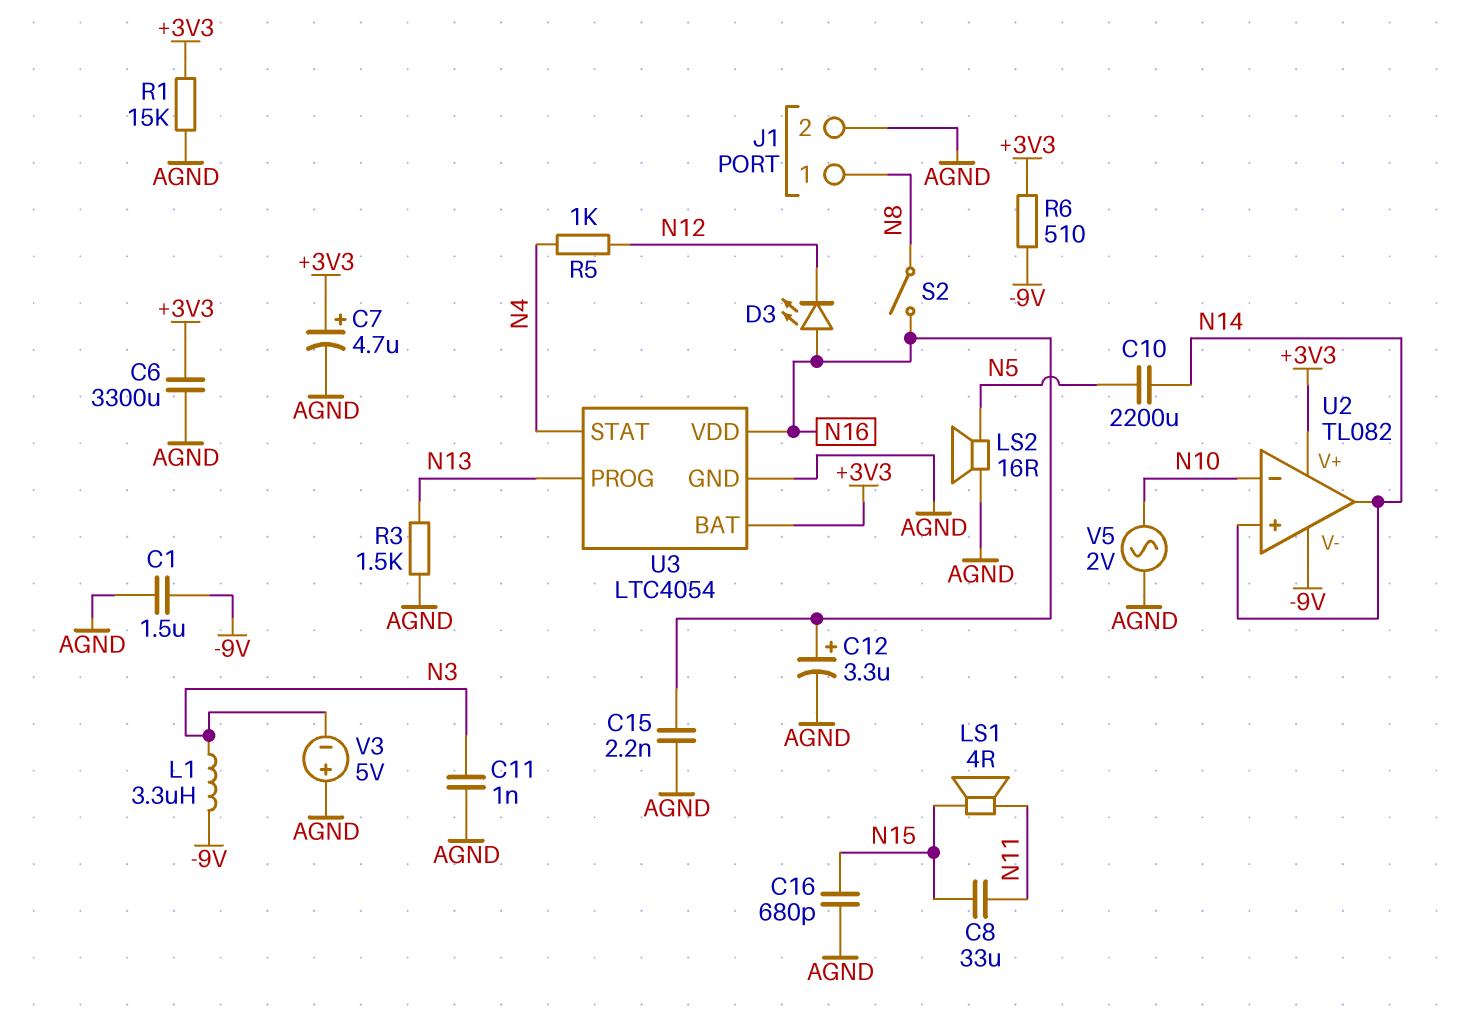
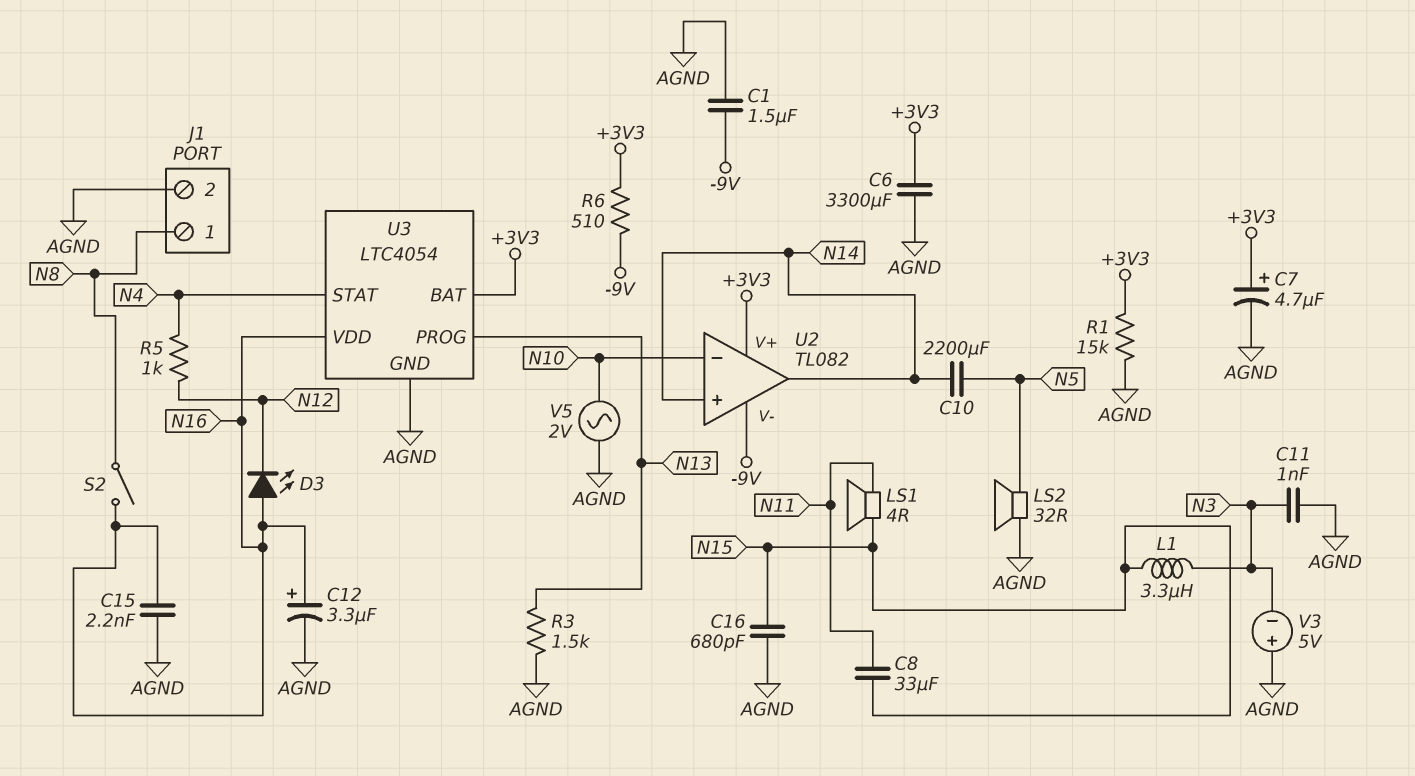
L1: 3.3uH (-9V, N3) -> 3.3uH (N3, N15)
LS2: speaker 16R (AGND, N5) -> speaker 32R (AGND, N5)

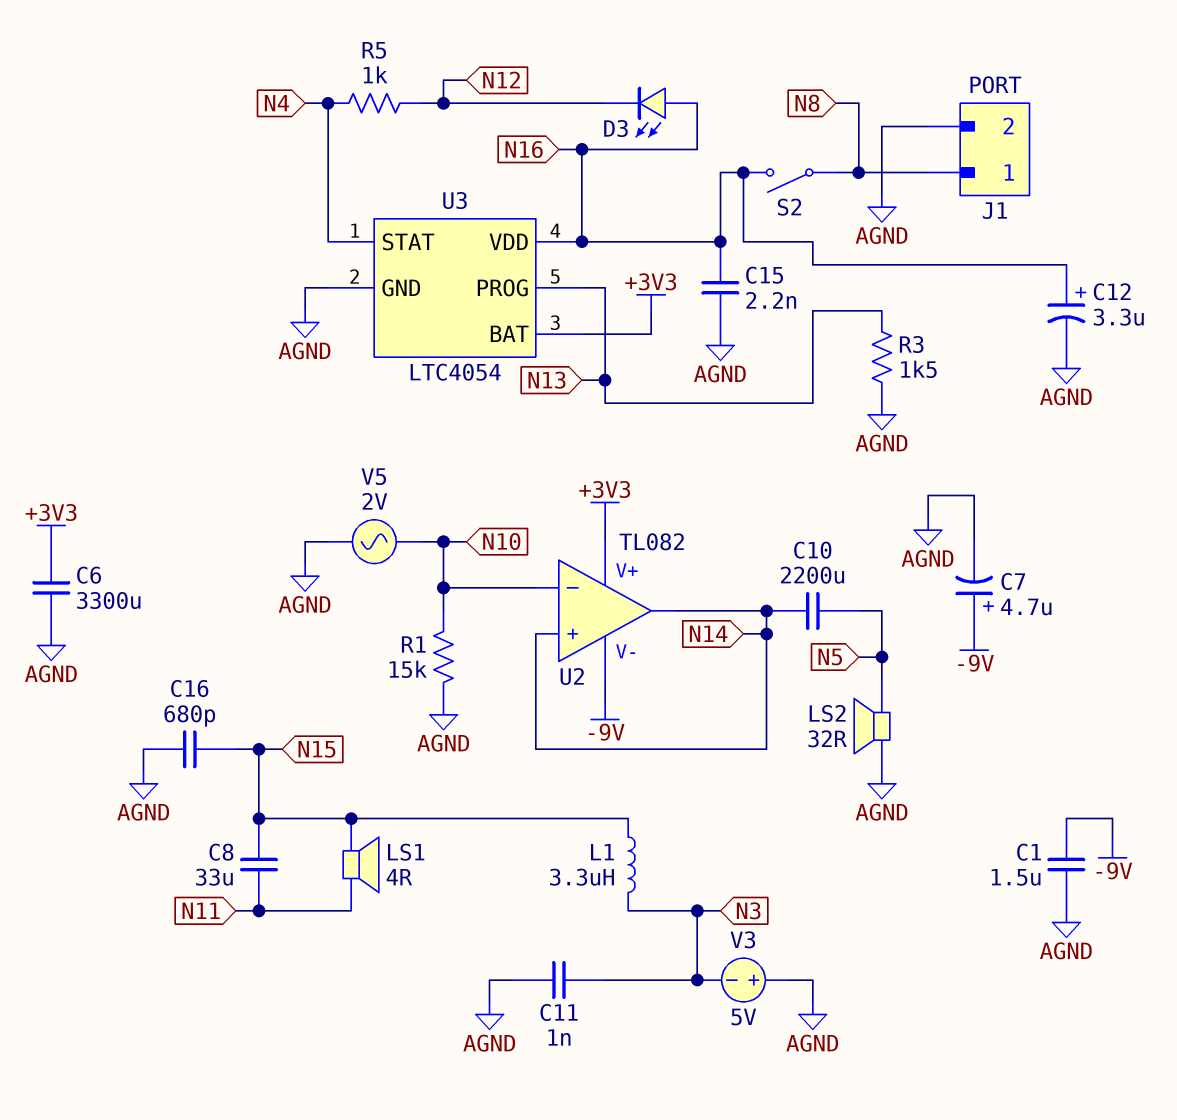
C7: 4.7uF (plus +3V3, minus AGND) -> 4.7uF (plus -9V, minus AGND)
R1: 15k (+3V3, AGND) -> 15k (AGND, N10)
R6: 510 (+3V3, -9V) -> none

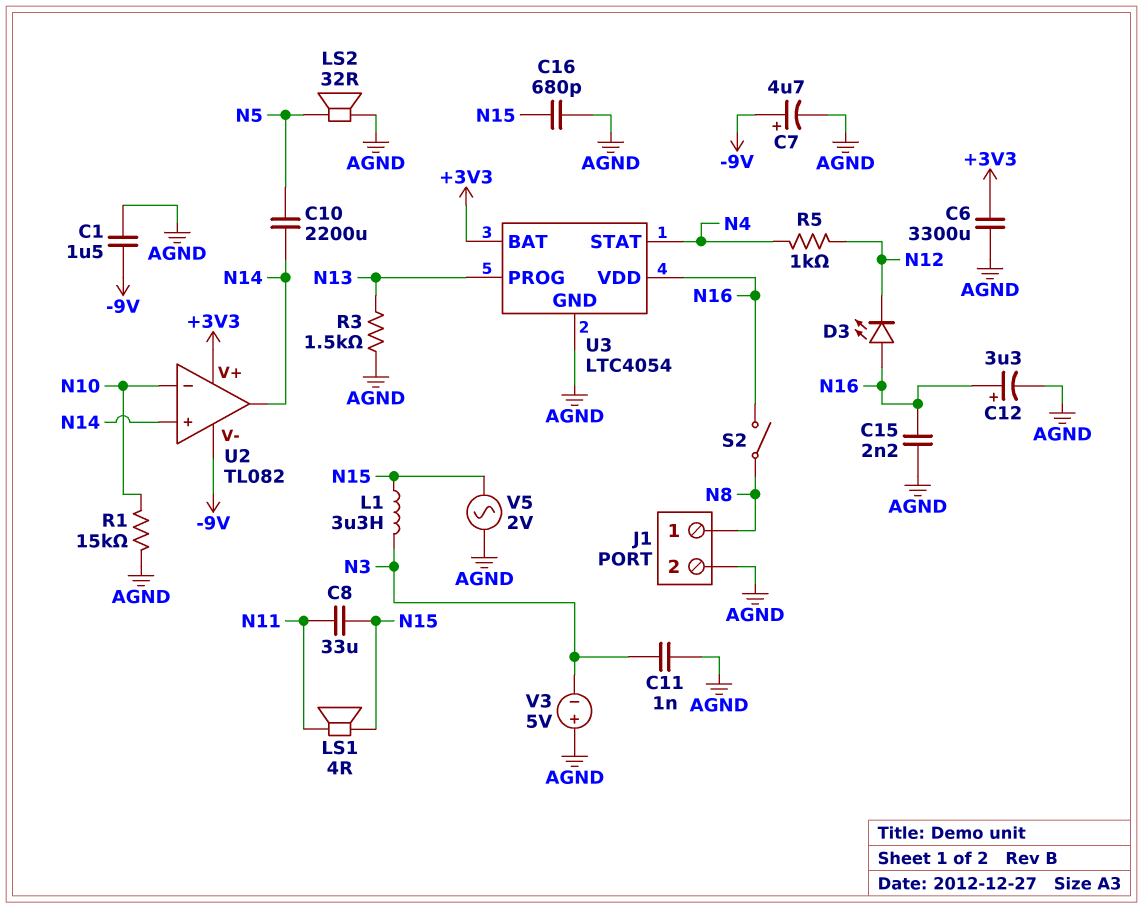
V5: AC 2V (AGND, N10) -> AC 2V (AGND, N15)

